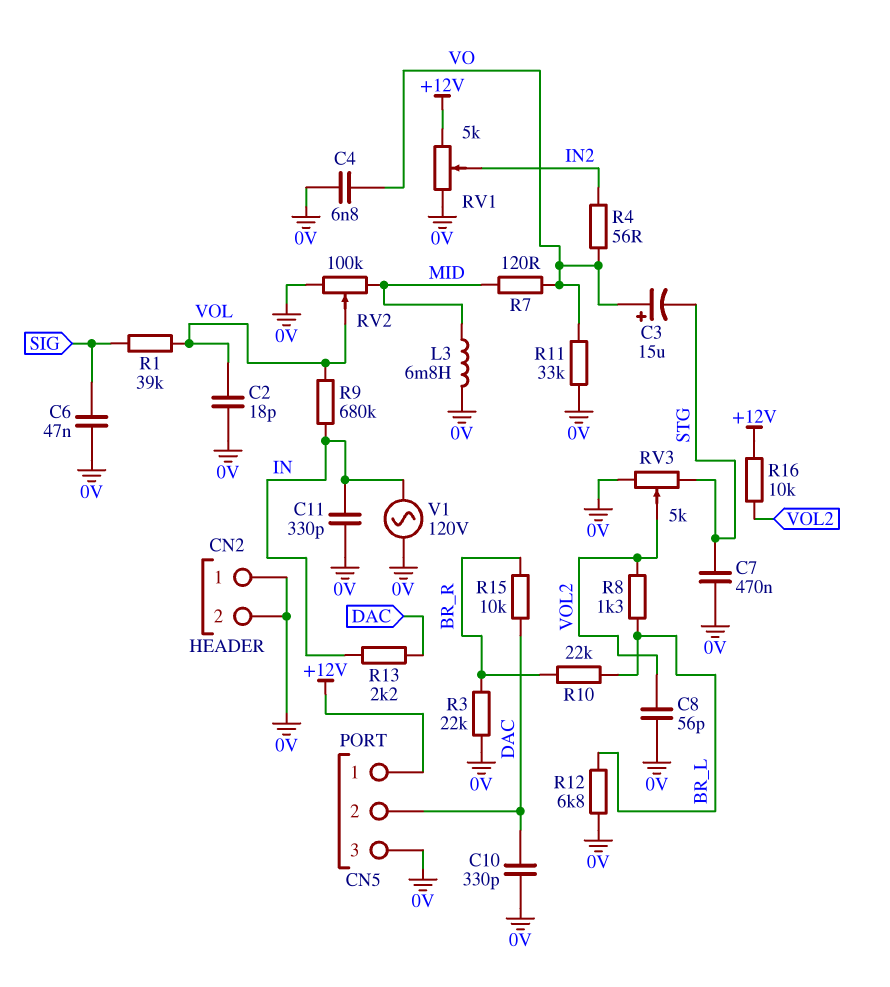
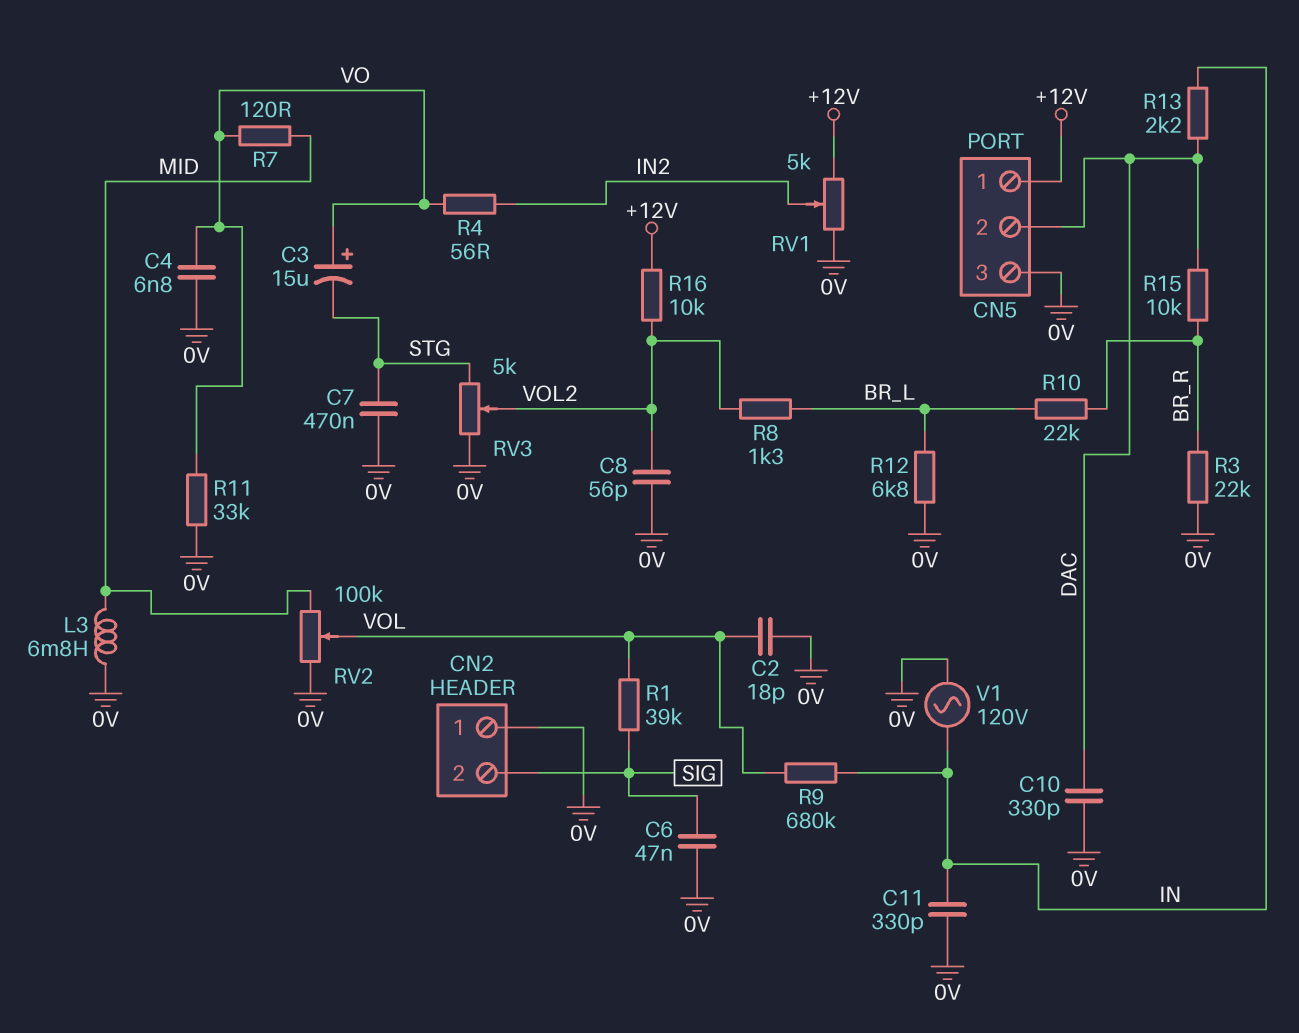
CN2 pin 2: 0V -> SIG

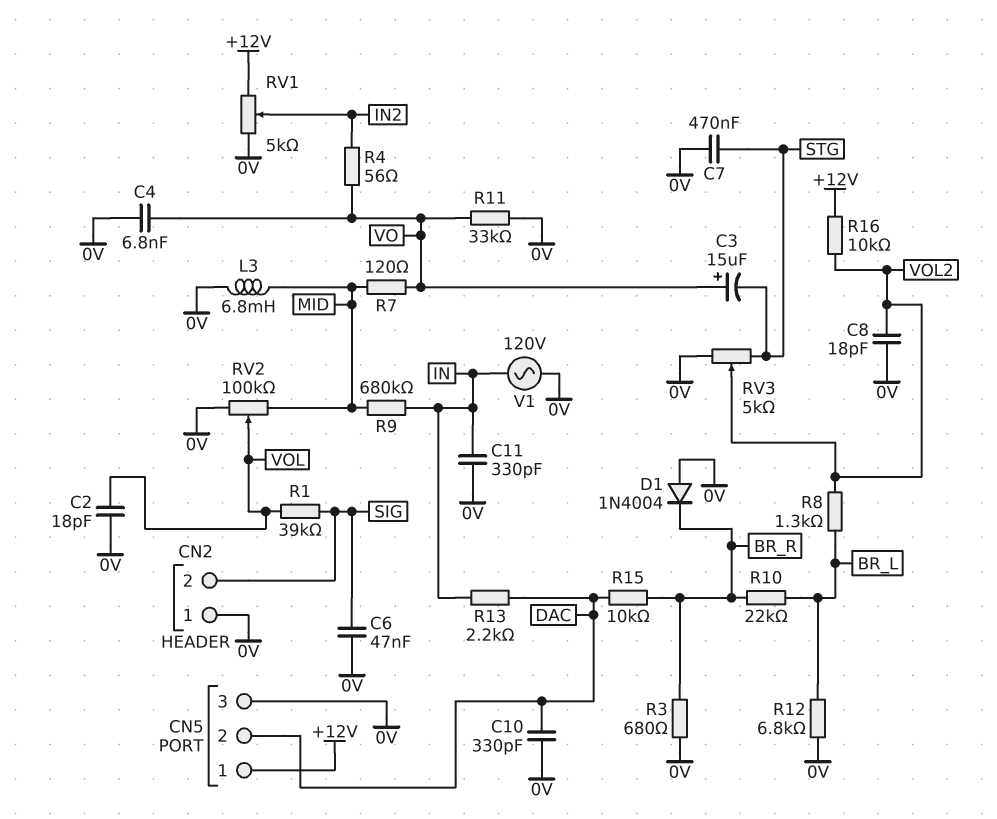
C8: 56pF (0V, VOL2) -> 18pF (0V, VOL2)
D1: none -> diode 1N4004 (A 0V, K BR_R)
R3: 22k (0V, BR_R) -> 680 (0V, BR_R)
R9: 680k (IN, VOL) -> 680k (IN, MID)

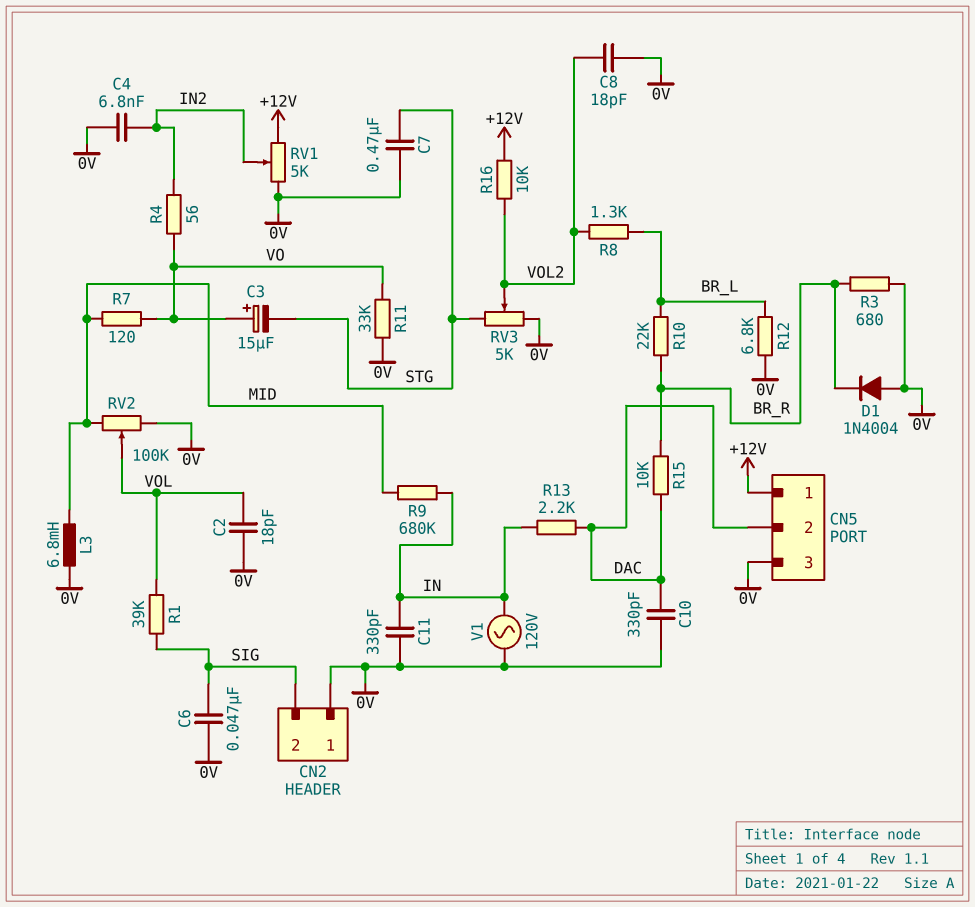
C4: 6.8nF (0V, VO) -> 6.8nF (0V, IN2)

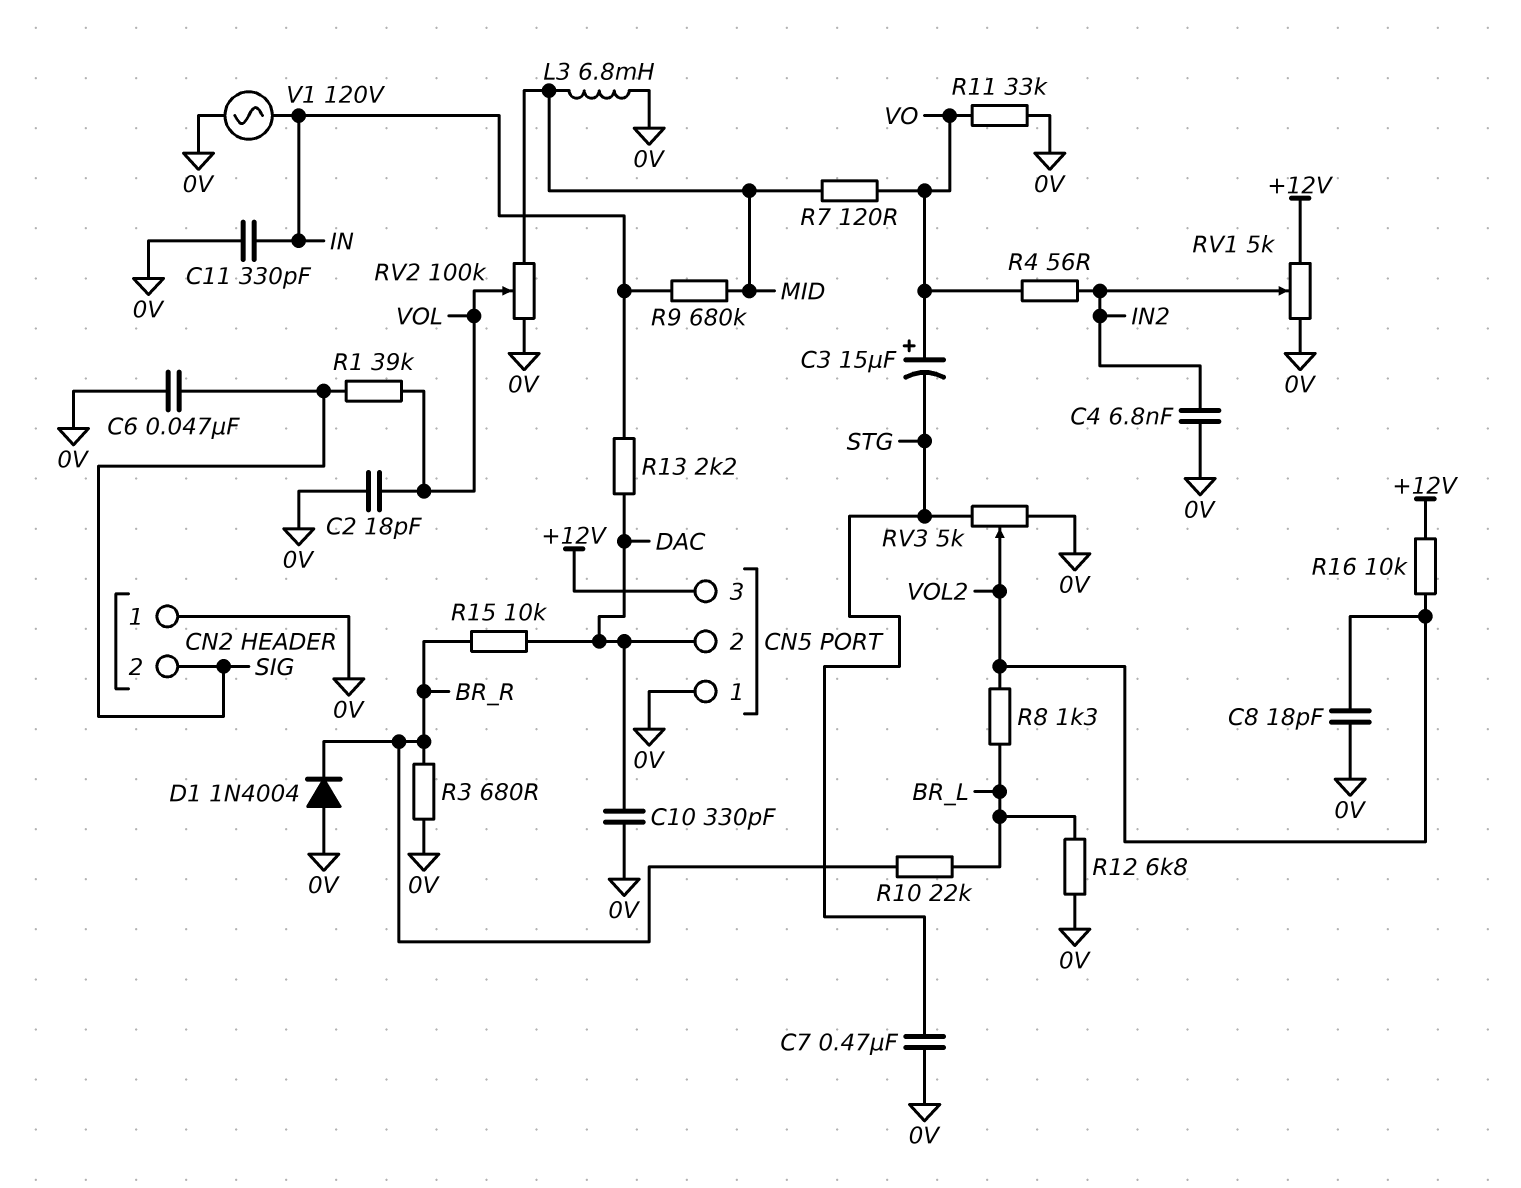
CN5 pin 1: +12V -> 0V
CN5 pin 3: 0V -> +12V

